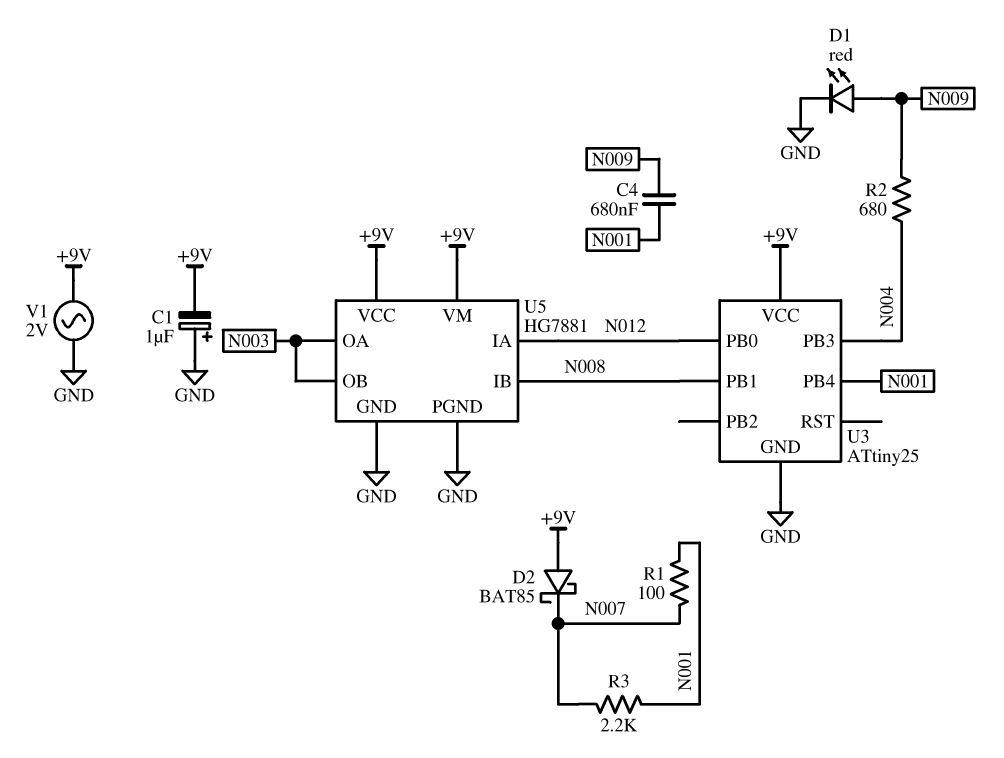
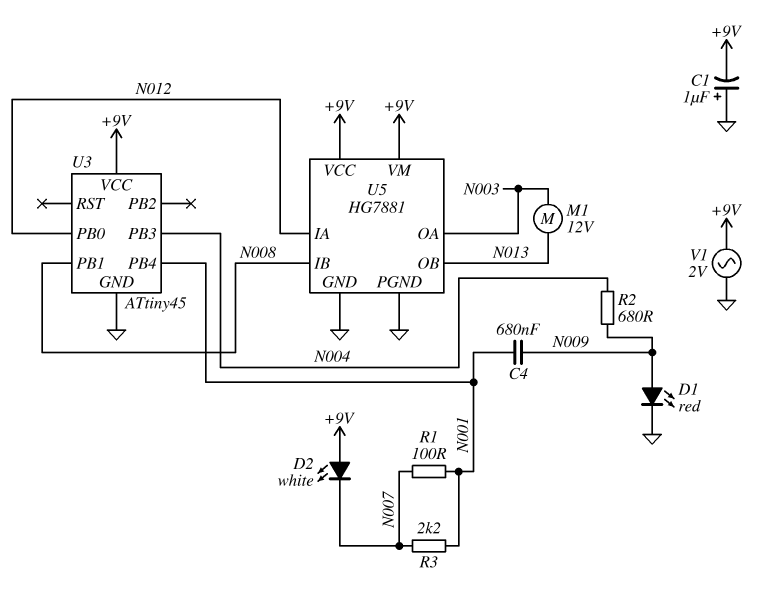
D2: schottky BAT85 (A +9V, K N007) -> LED white (A +9V, K N007)
M1: none -> motor 12V (N003, N013)
U3: ATtiny25 -> ATtiny45
U5 pin OB: N003 -> N013

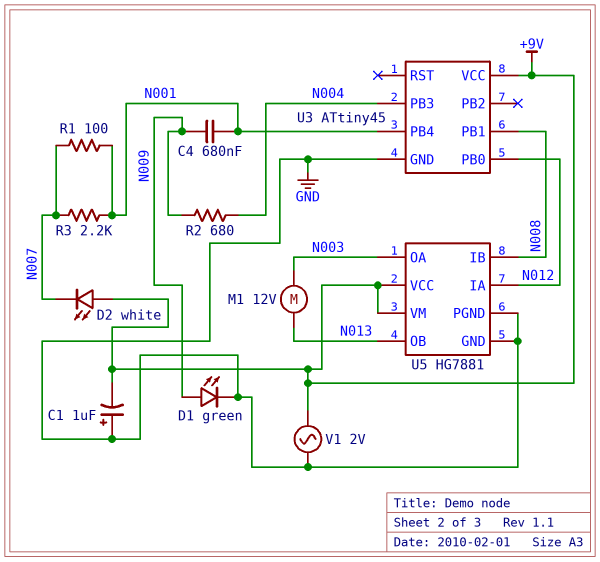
D1: LED red (A N009, K GND) -> LED green (A N009, K GND)

